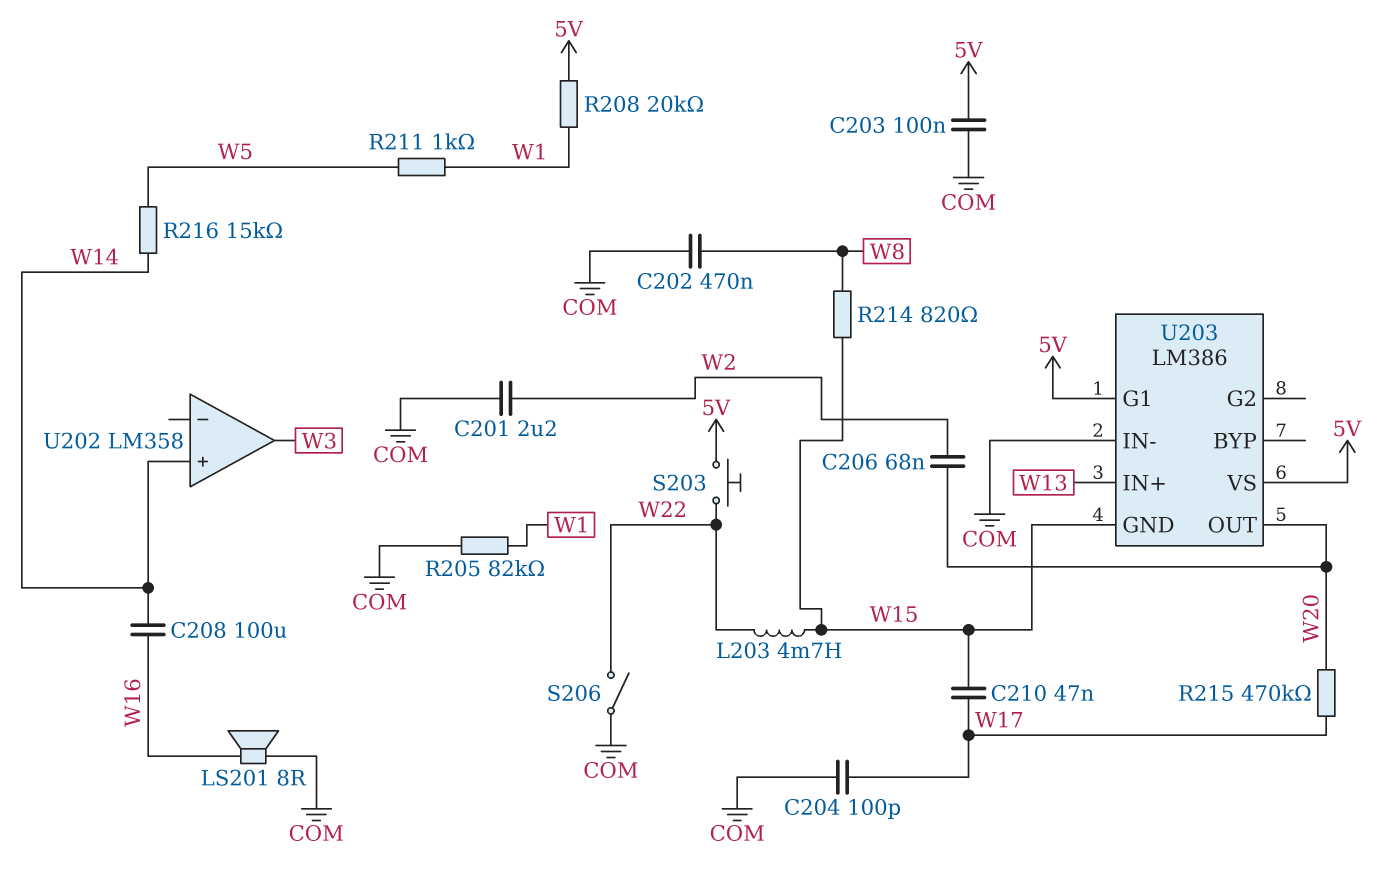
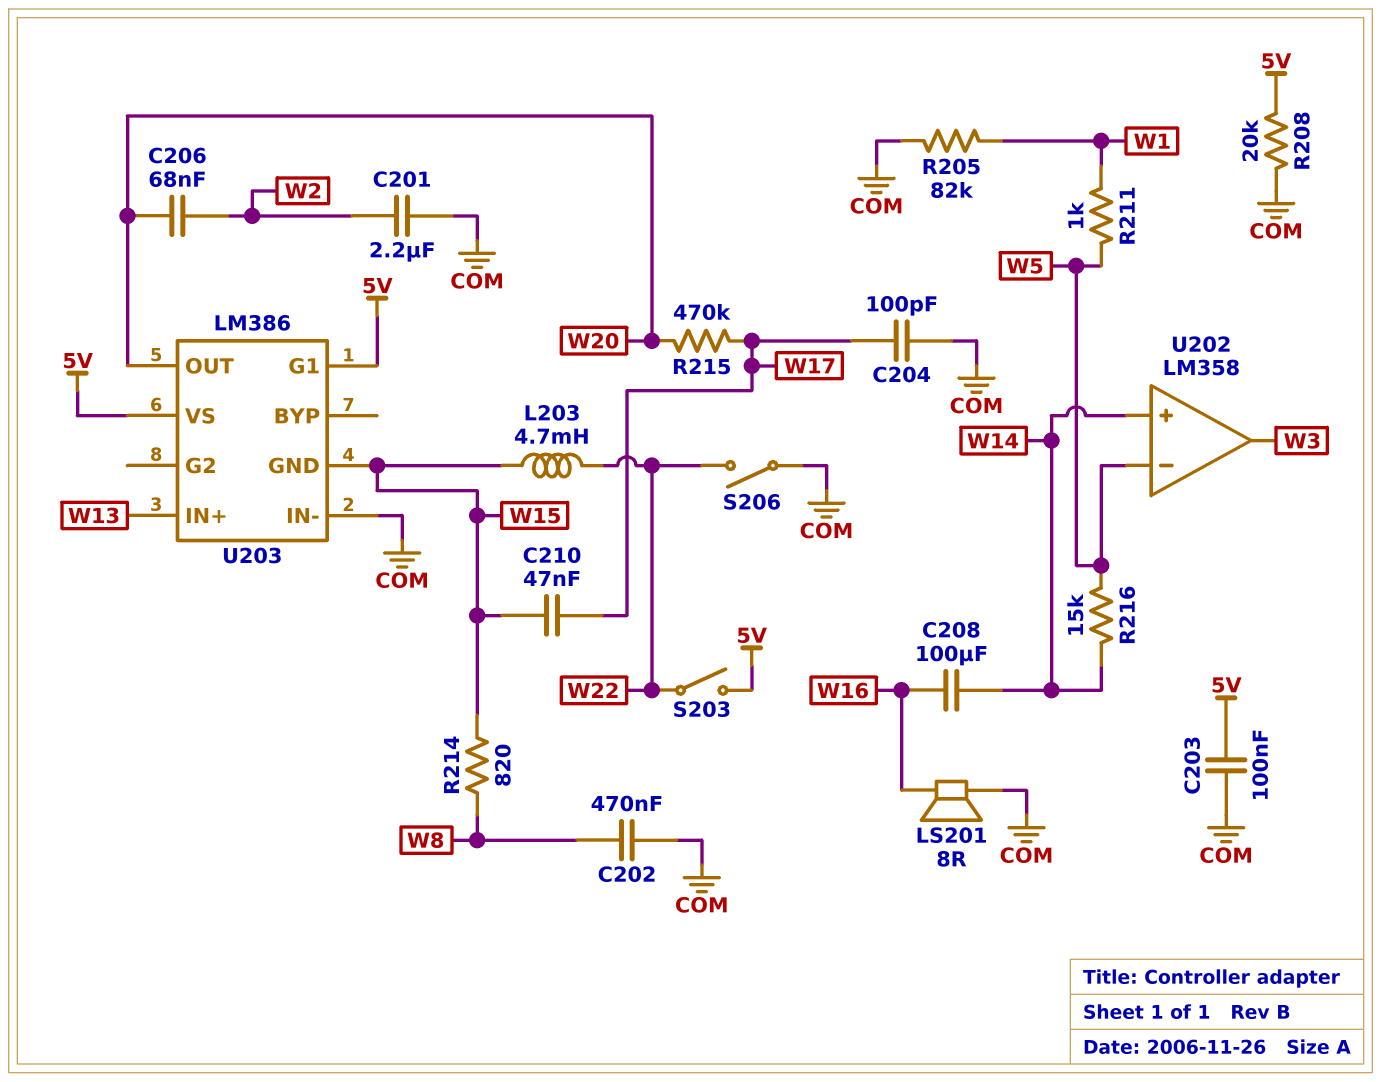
R208: 20k (5V, W1) -> 20k (5V, COM)
S203: button (5V, W22) -> switch (5V, W22)
U202 pin in-: none -> W5

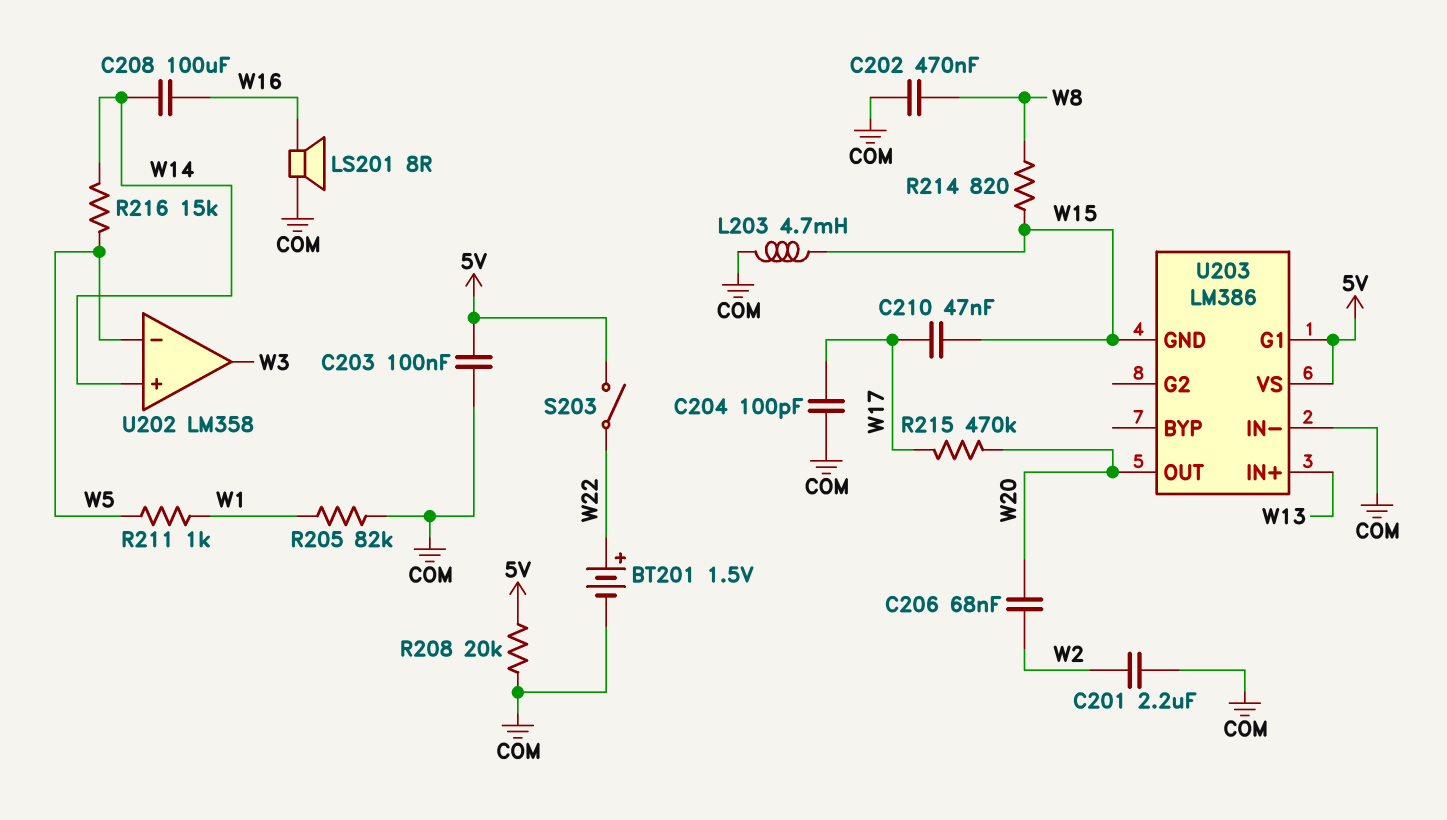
BT201: none -> 1.5V (plus W22, minus COM)
L203: 4.7mH (W15, W22) -> 4.7mH (COM, W15)
S206: switch (COM, W22) -> none

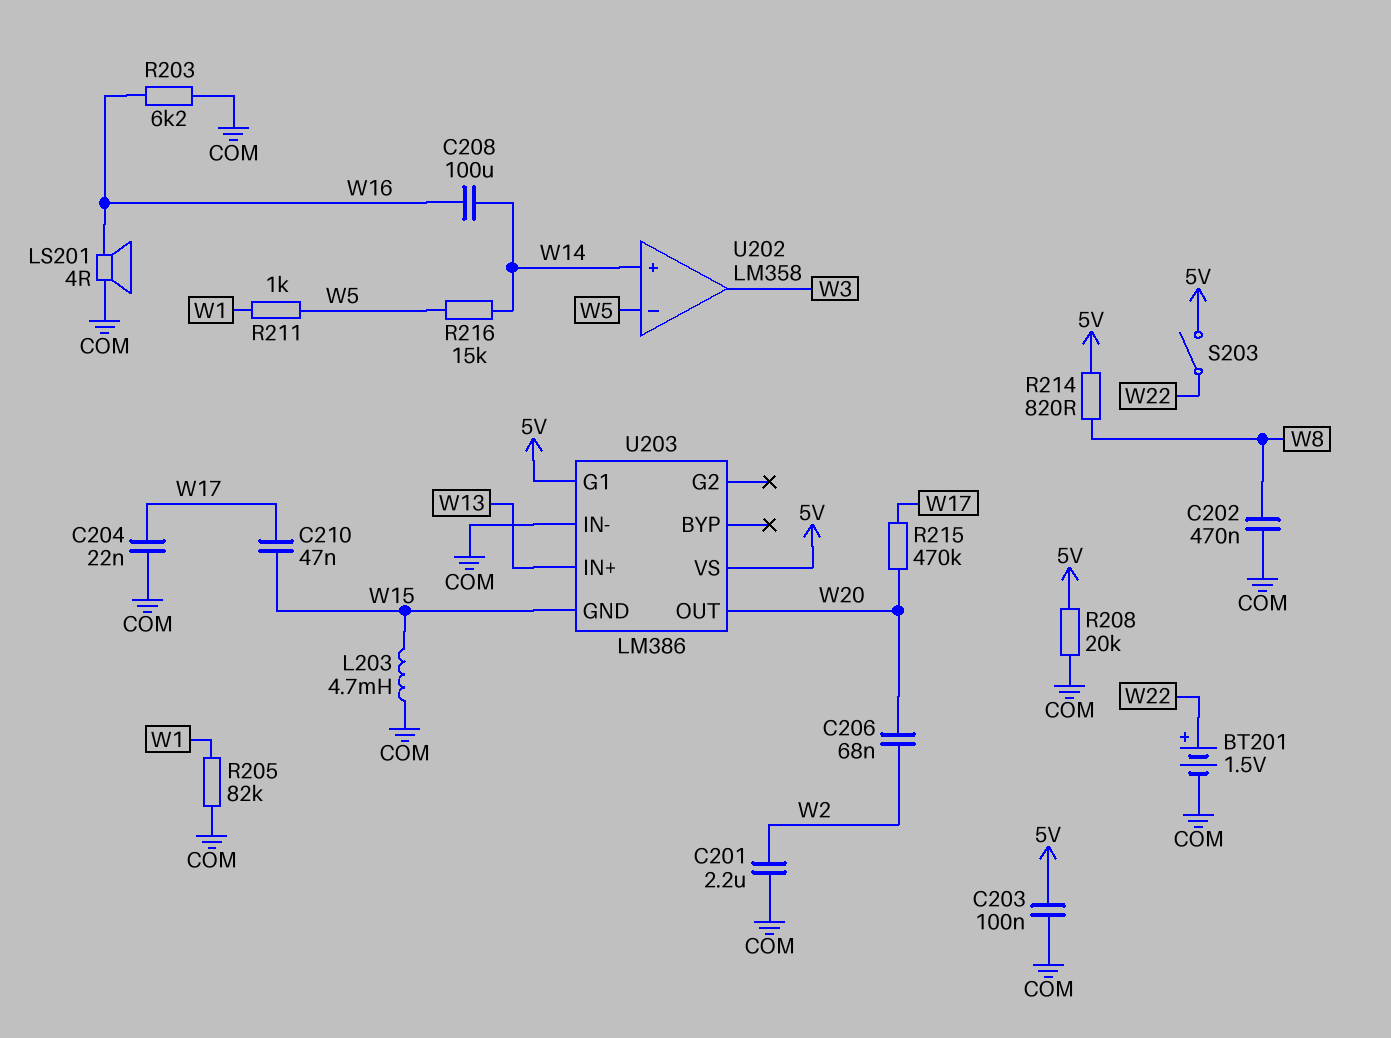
C204: 100pF (COM, W17) -> 22nF (COM, W17)
LS201: speaker 8R (COM, W16) -> speaker 4R (COM, W16)
R203: none -> 6.2k (COM, W16)
R214: 820 (W8, W15) -> 820 (5V, W8)

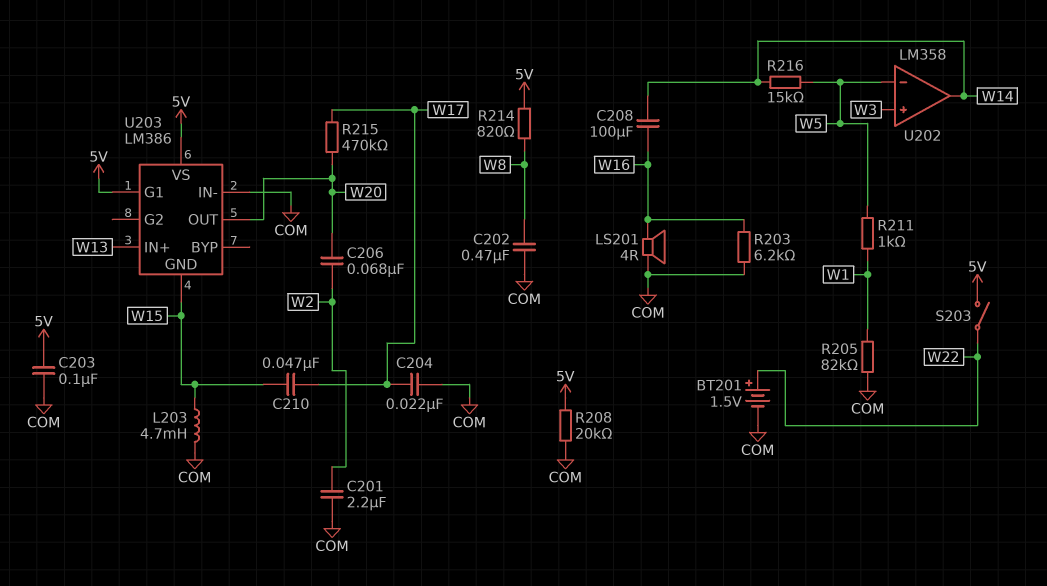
U202 pin in+: W14 -> W3
U202 pin out: W3 -> W14

